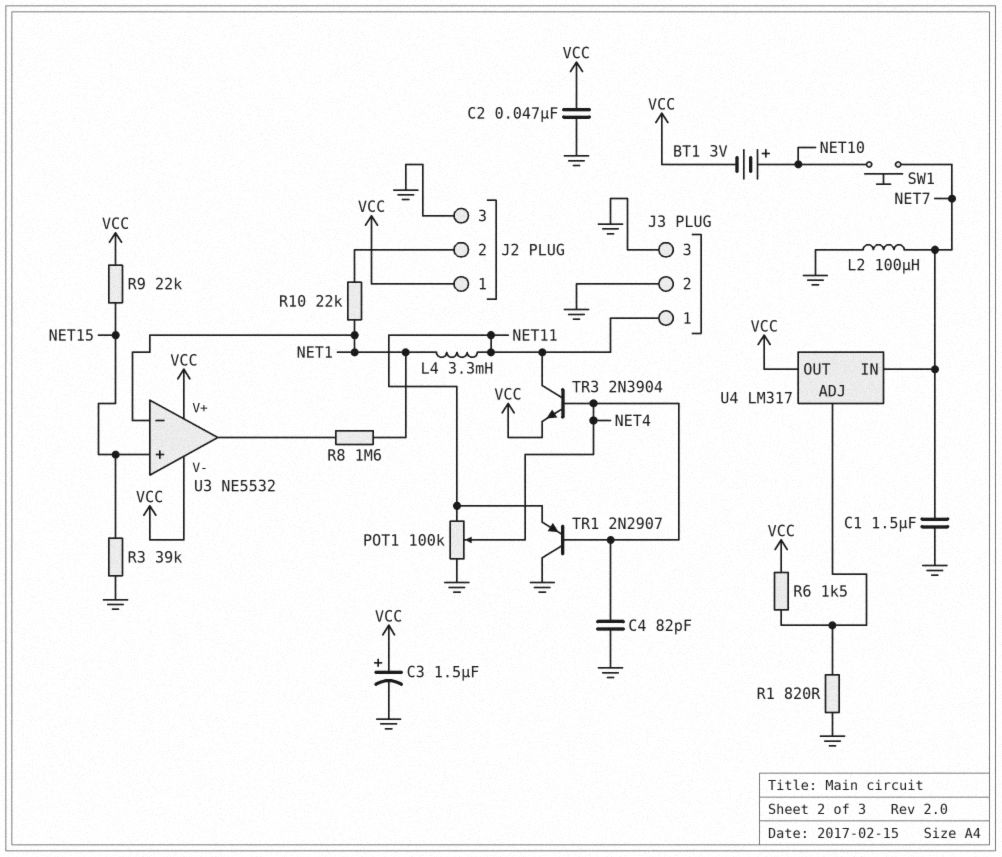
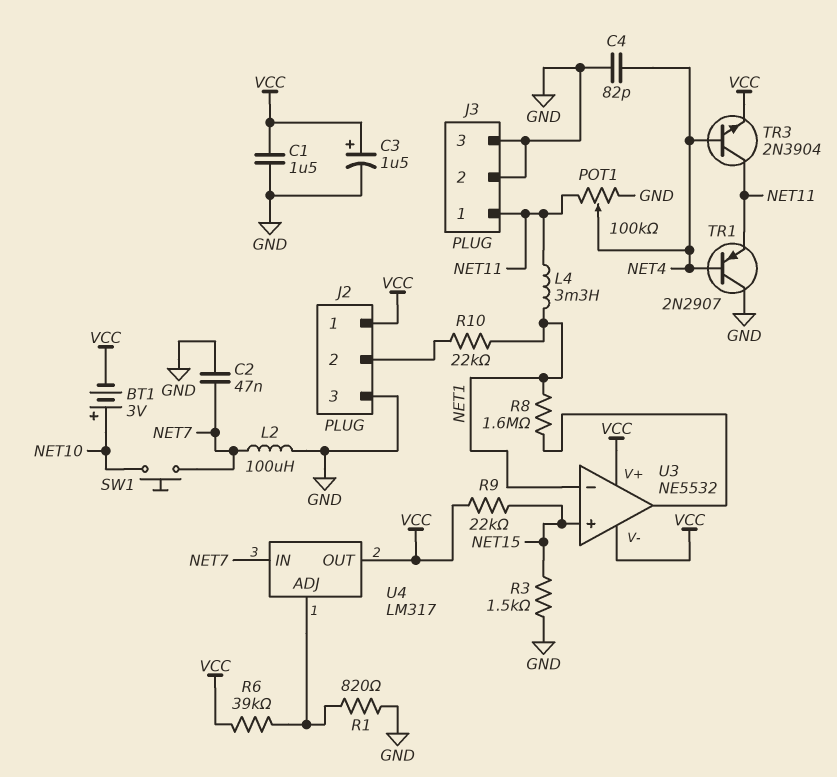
C1: 1.5uF (GND, NET7) -> 1.5uF (GND, VCC)
C2: 47nF (GND, VCC) -> 47nF (GND, NET7)
R3: 39k (GND, NET15) -> 1.5k (GND, NET15)
R6: 1.5k (U4/ADJ, VCC) -> 39k (U4/ADJ, VCC)

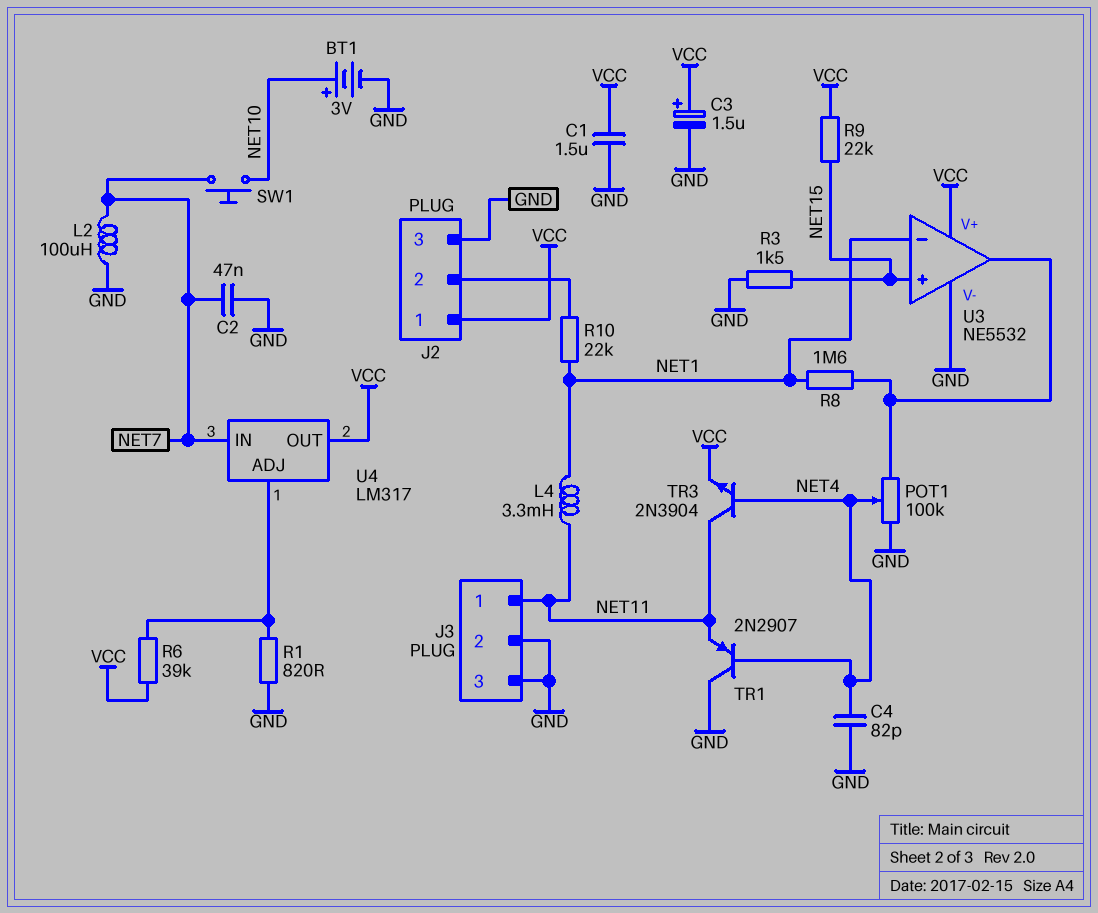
BT1: 3V (plus NET10, minus VCC) -> 3V (plus NET10, minus GND)
POT1: 100k (GND, NET11, wiper NET4) -> 100k (GND, U3/out, wiper NET4)
U3 pin V-: VCC -> GND

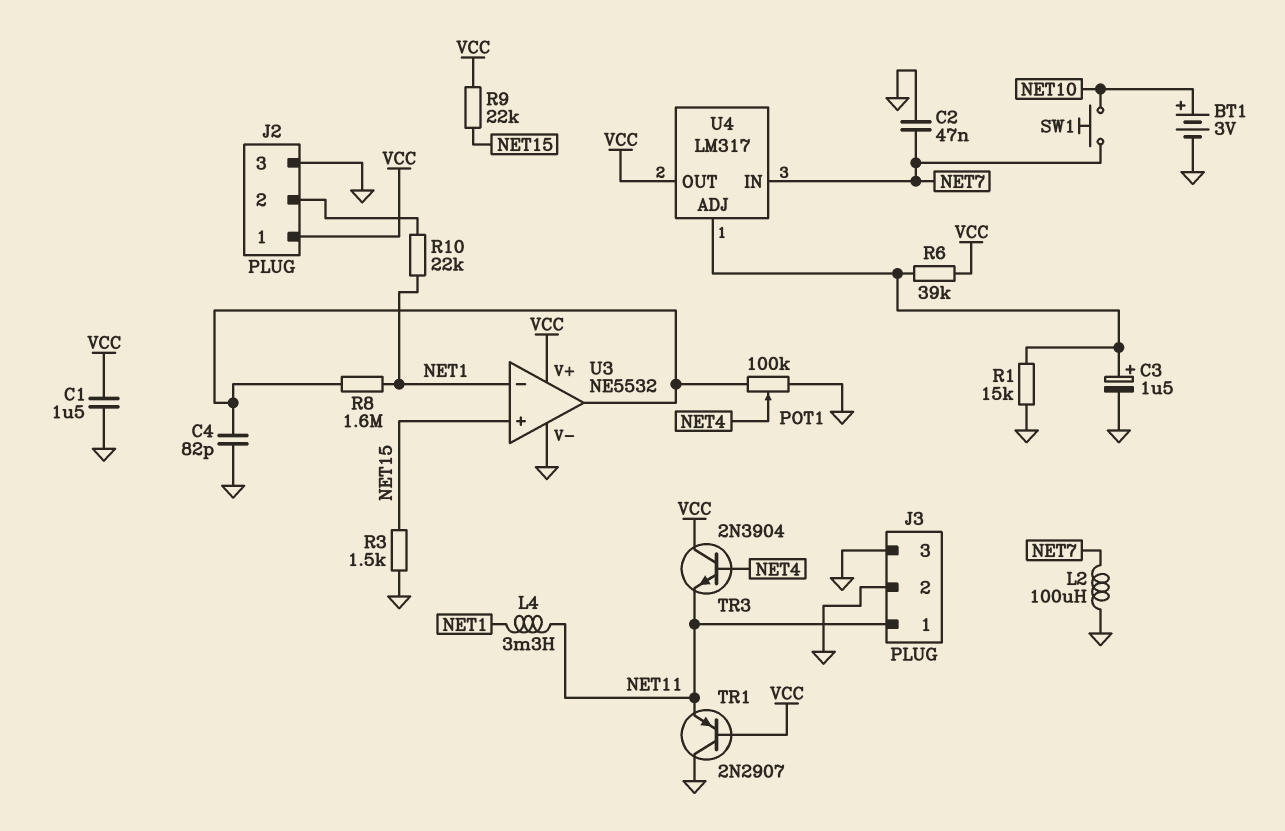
C3: 1.5uF (plus VCC, minus GND) -> 1.5uF (plus U4/ADJ, minus GND)
C4: 82pF (GND, NET4) -> 82pF (GND, U3/out)
R1: 820 (GND, U4/ADJ) -> 15k (GND, U4/ADJ)
TR1: PNP 2N2907 (B NET4, C GND, E NET11) -> PNP 2N2907 (B VCC, C GND, E NET11)
TR3: NPN 2N3904 (B NET4, C NET11, E VCC) -> NPN 2N3904 (B NET4, C VCC, E NET11)

